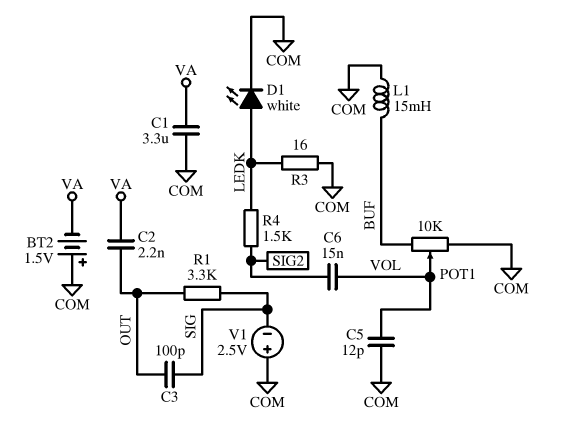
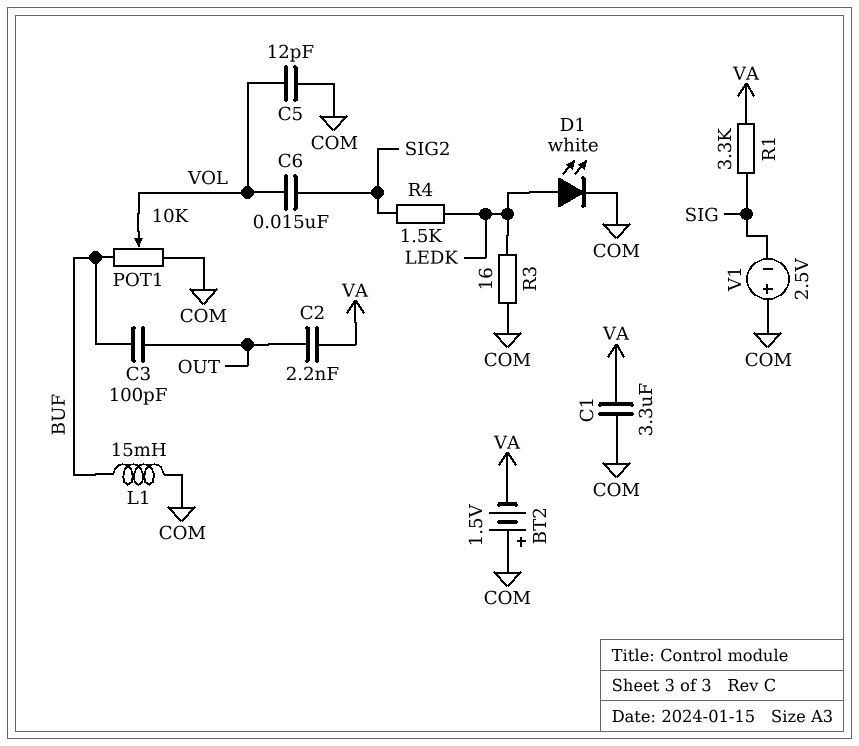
C3: 100pF (OUT, SIG) -> 100pF (BUF, OUT)
R1: 3.3k (OUT, SIG) -> 3.3k (SIG, VA)

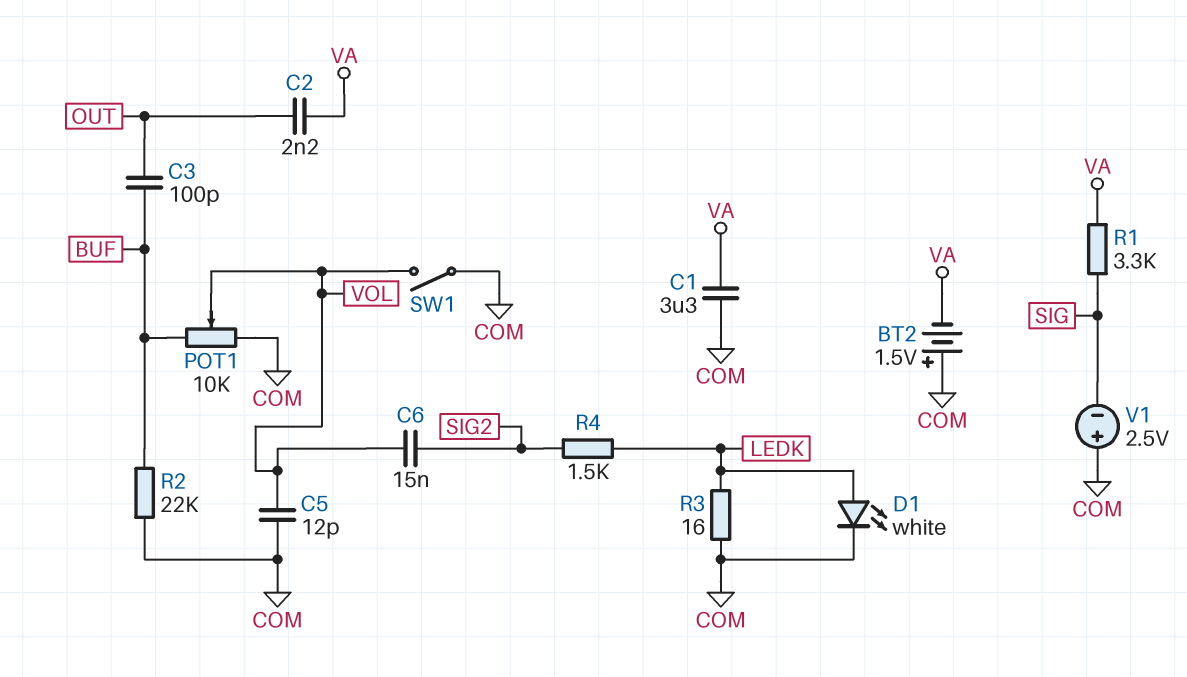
L1: 15mH (BUF, COM) -> none
R2: none -> 22k (BUF, COM)
SW1: none -> switch (COM, VOL)

